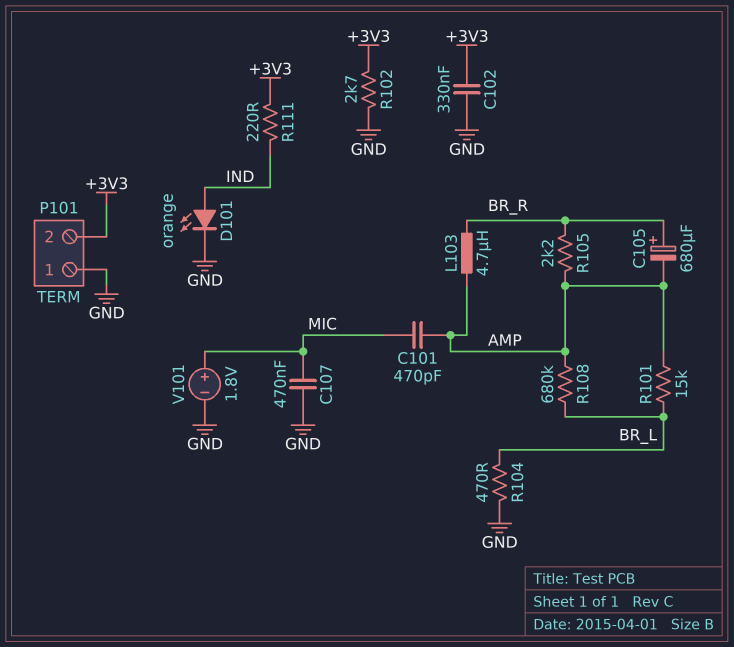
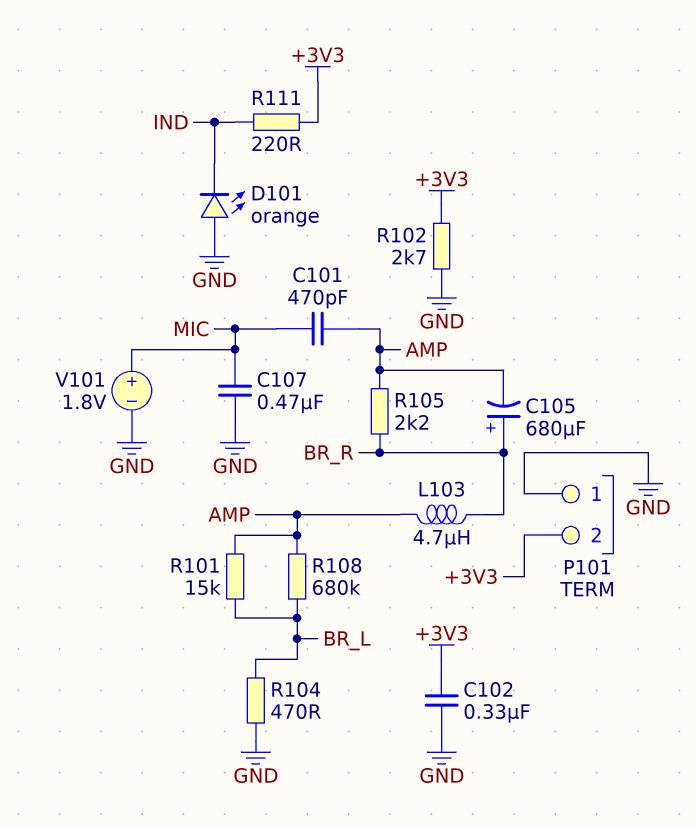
D101: LED orange (A IND, K GND) -> LED orange (A GND, K IND)

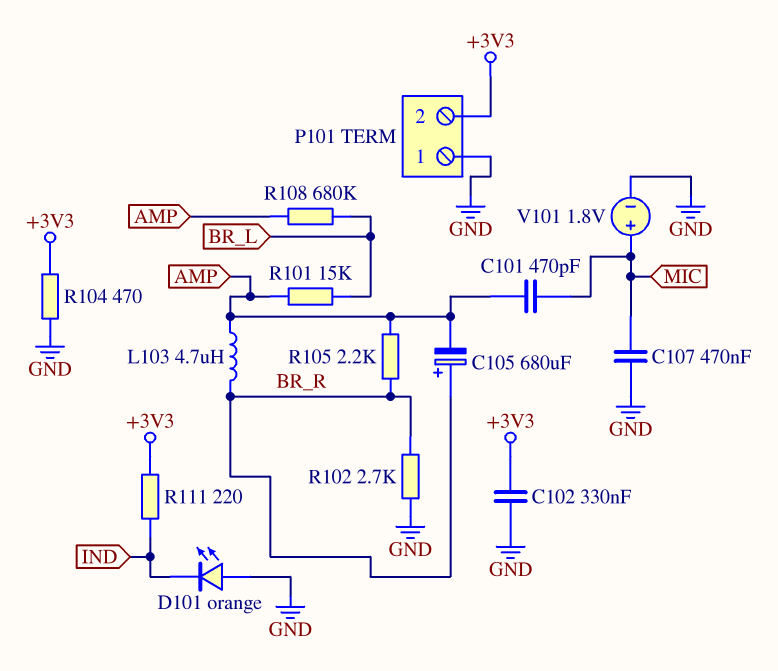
R102: 2.7k (+3V3, GND) -> 2.7k (BR_R, GND)
R104: 470 (BR_L, GND) -> 470 (+3V3, GND)

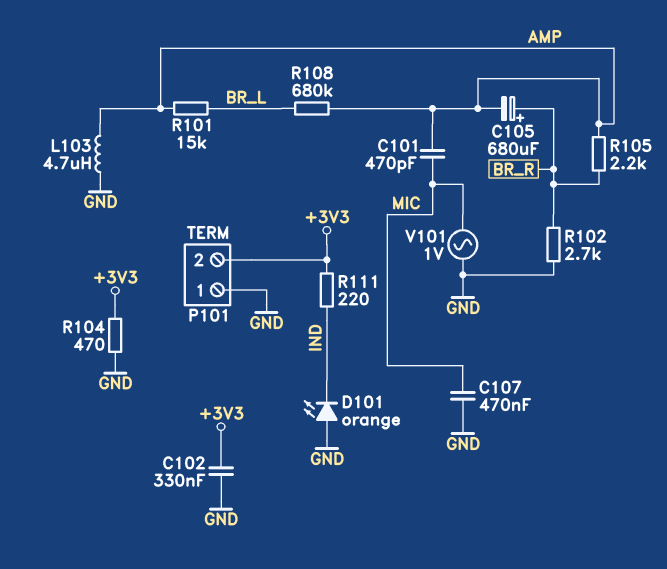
L103: 4.7uH (AMP, BR_R) -> 4.7uH (AMP, GND)
V101: 1.8V (plus MIC, minus GND) -> AC 1V (GND, MIC)

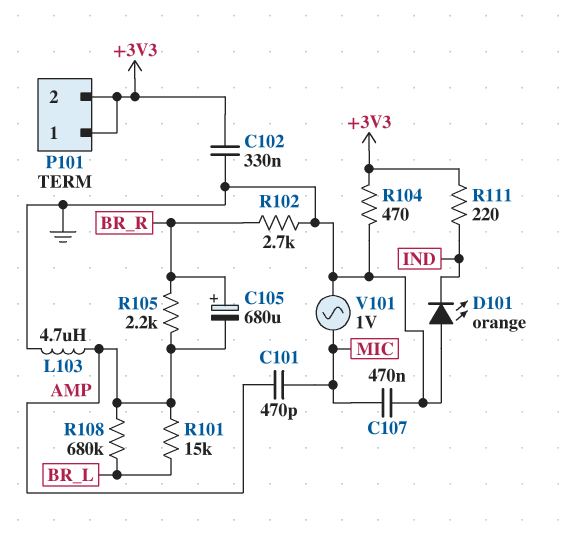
P101 pin 1: GND -> +3V3

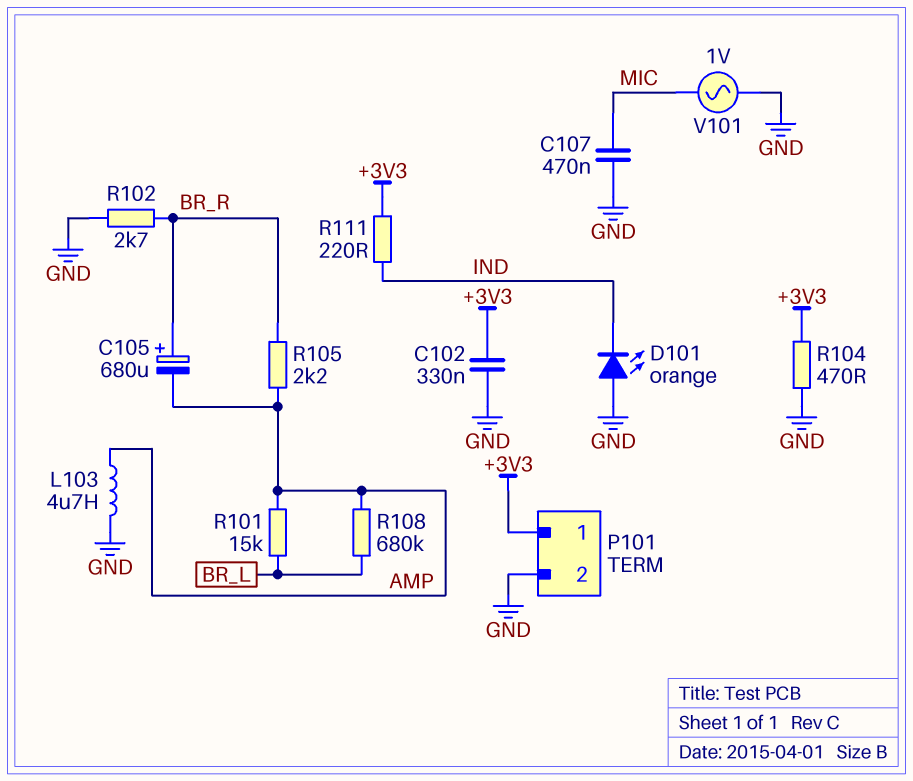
C101: 470pF (AMP, MIC) -> none
P101 pin 2: +3V3 -> GND

